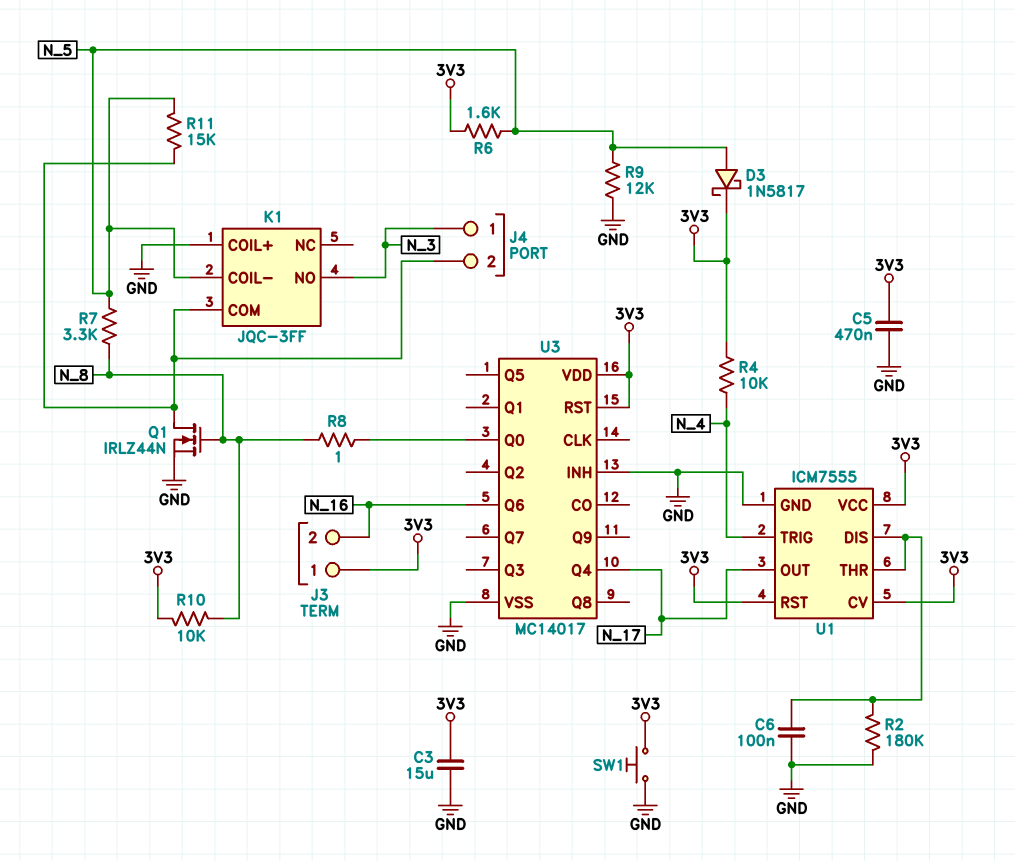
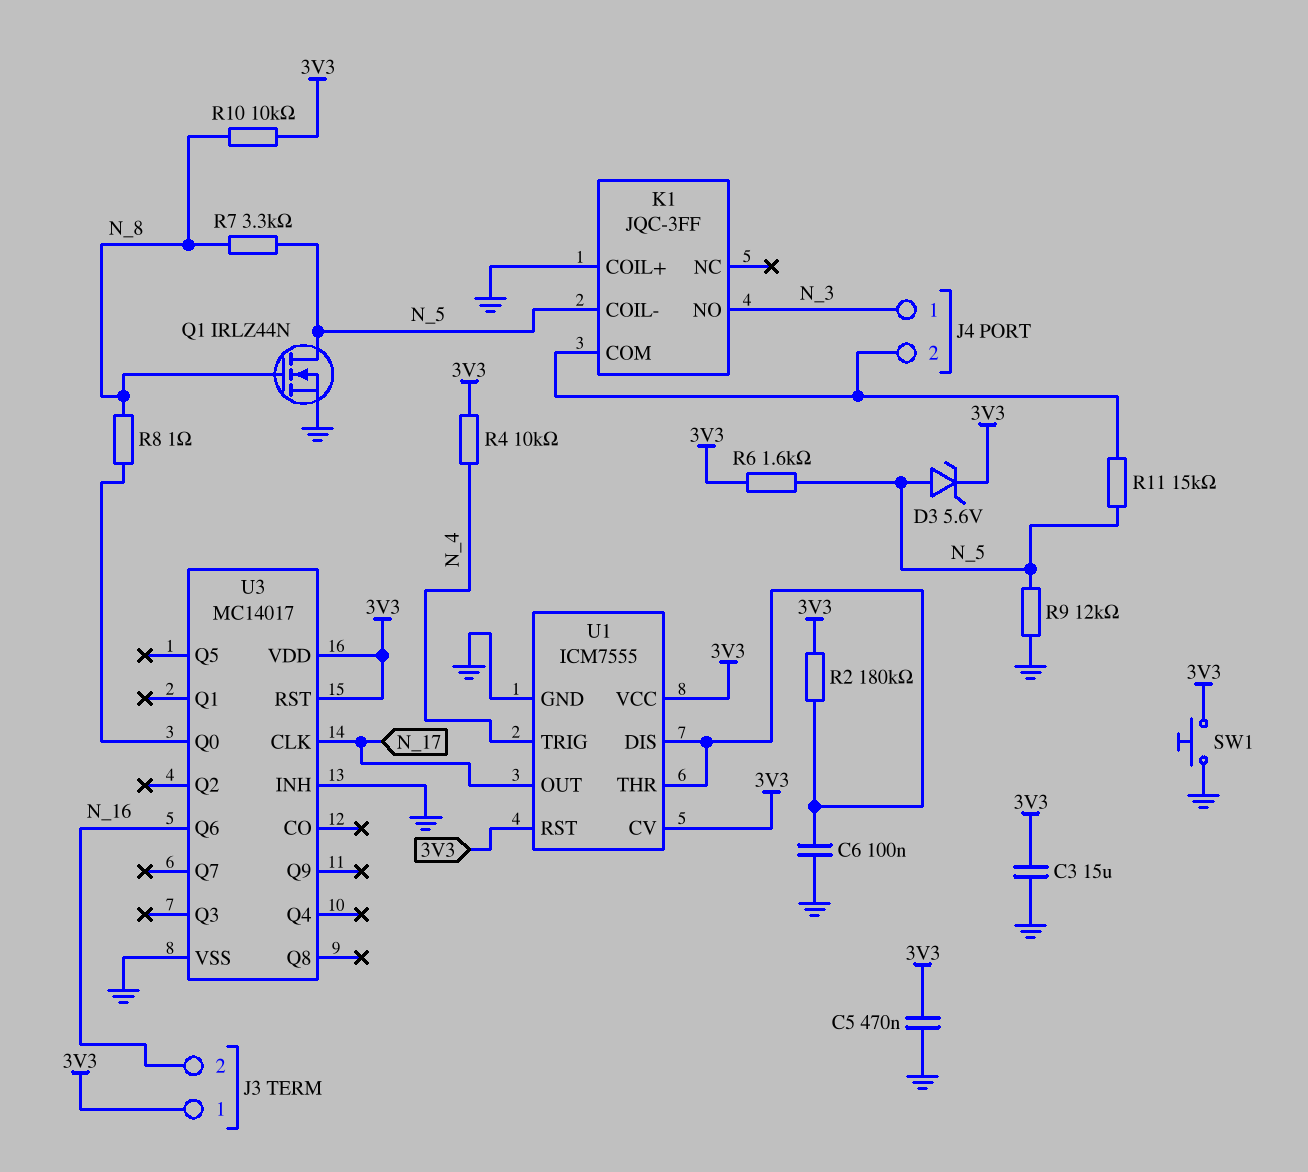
D3: schottky 1N5817 (A N_5, K 3V3) -> zener 5.6V (A N_5, K 3V3)
Q1: NMOS IRLZ44N (G N_8, D J4/2, S GND) -> NMOS IRLZ44N (G N_8, D N_5, S GND)
R2: 180k (GND, U1/DIS) -> 180k (3V3, U1/DIS)
U3 pin CLK: none -> N_17
U3 pin Q4: N_17 -> none

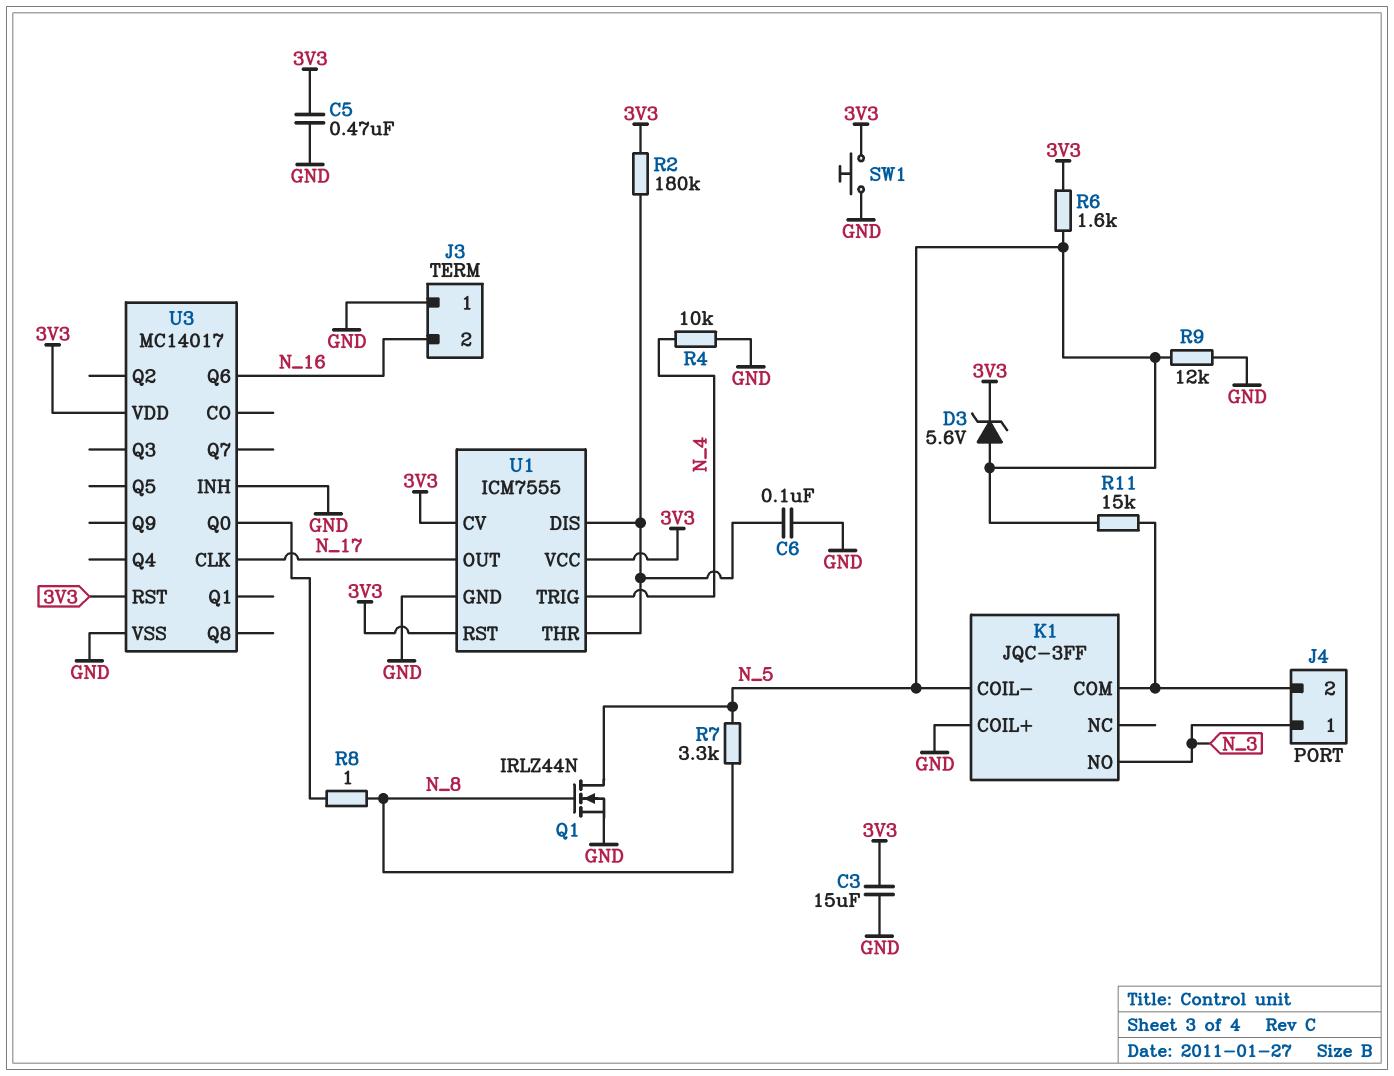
J3 pin 1: 3V3 -> GND
R4: 10k (3V3, N_4) -> 10k (GND, N_4)
R10: 10k (3V3, N_8) -> none

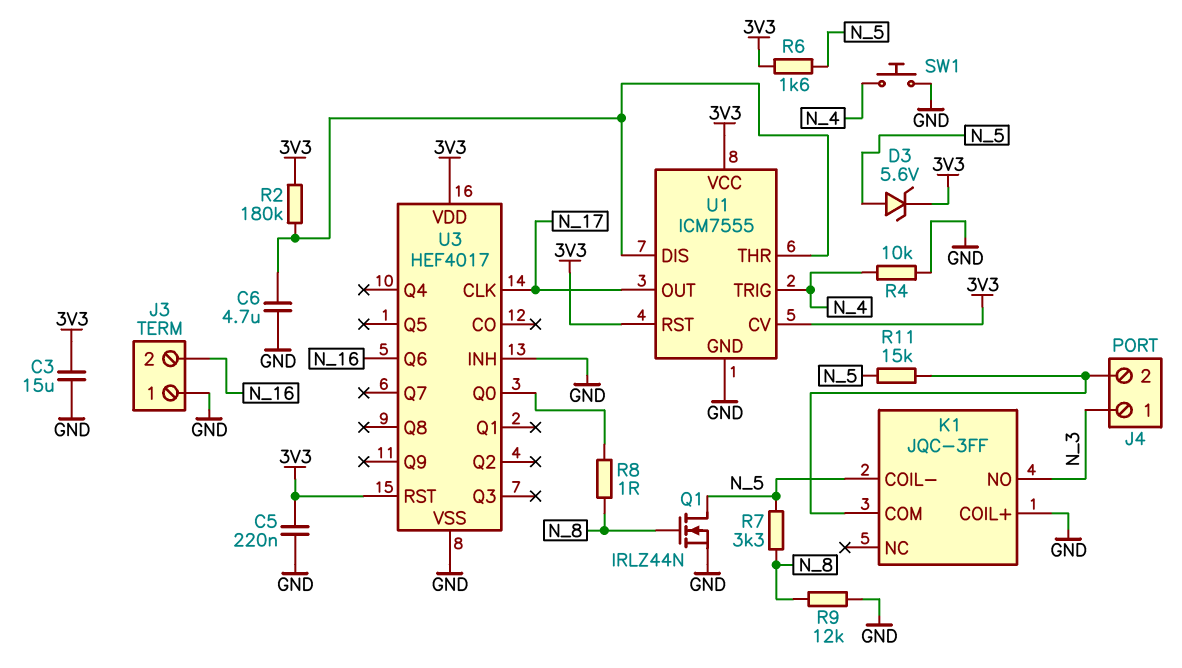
C5: 470nF (3V3, GND) -> 220nF (3V3, GND)
C6: 100nF (GND, U1/DIS) -> 4.7uF (GND, U1/DIS)
R9: 12k (GND, N_5) -> 12k (GND, N_8)
SW1: button (3V3, GND) -> button (GND, N_4)
U3: MC14017 -> HEF4017

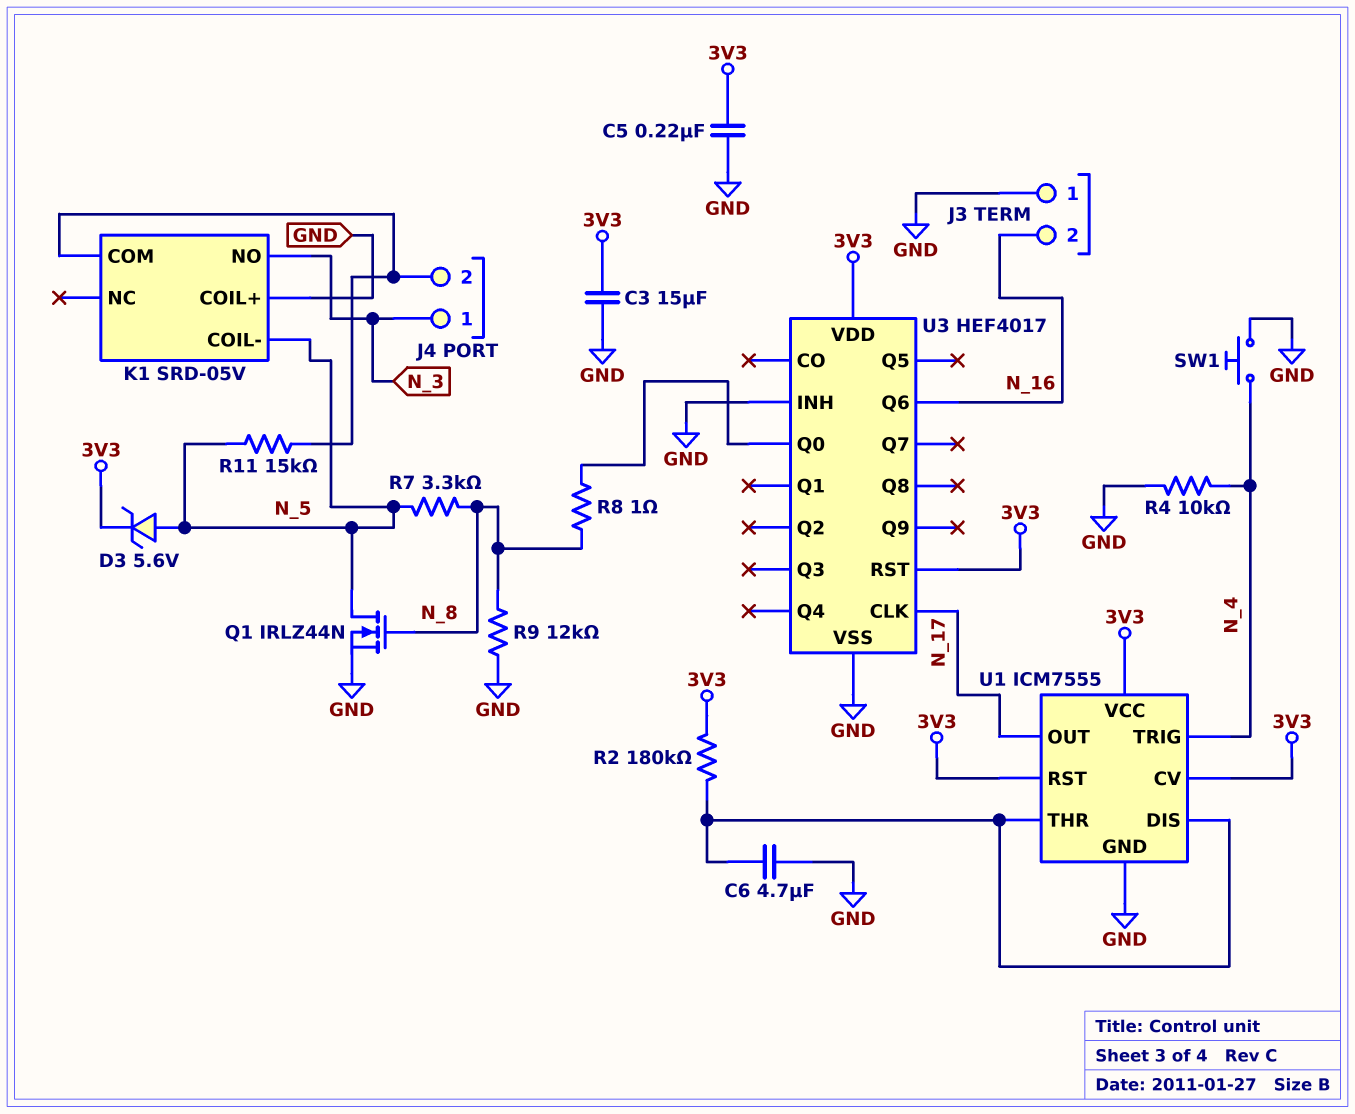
K1: JQC-3FF -> SRD-05V
R6: 1.6k (3V3, N_5) -> none

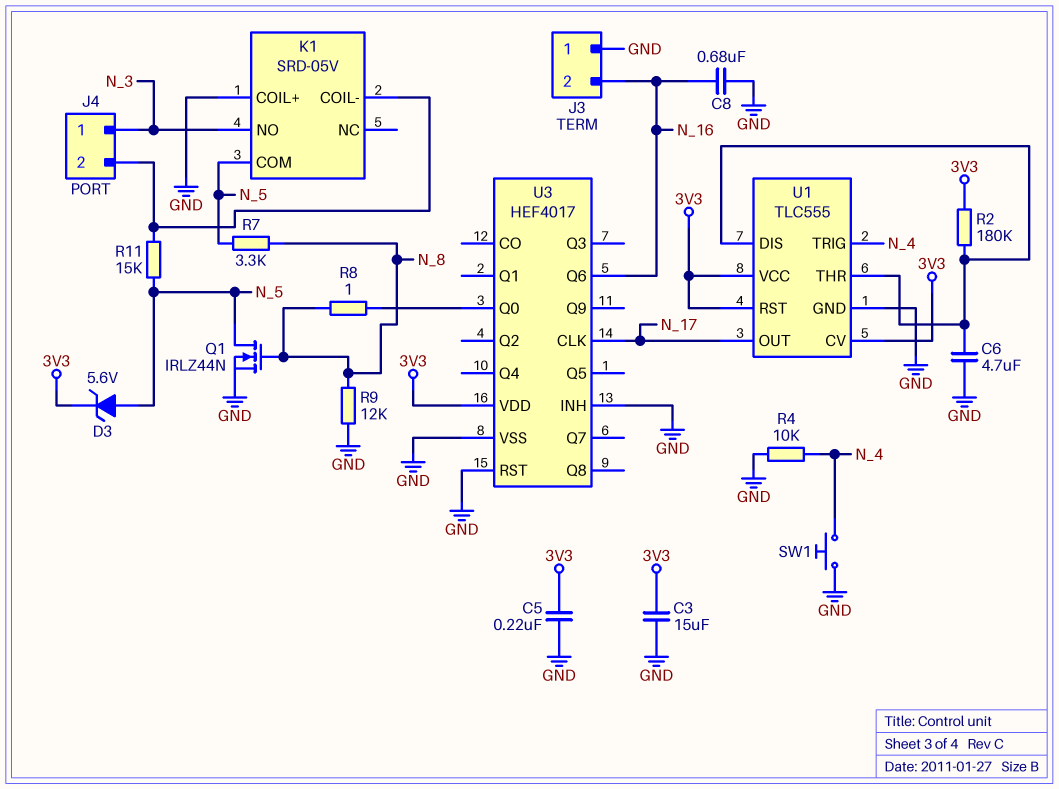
C8: none -> 680nF (GND, N_16)
K1 pin COIL-: N_5 -> J4/2
K1 pin COM: J4/2 -> N_5
U1: ICM7555 -> TLC555
U3 pin RST: 3V3 -> GND

